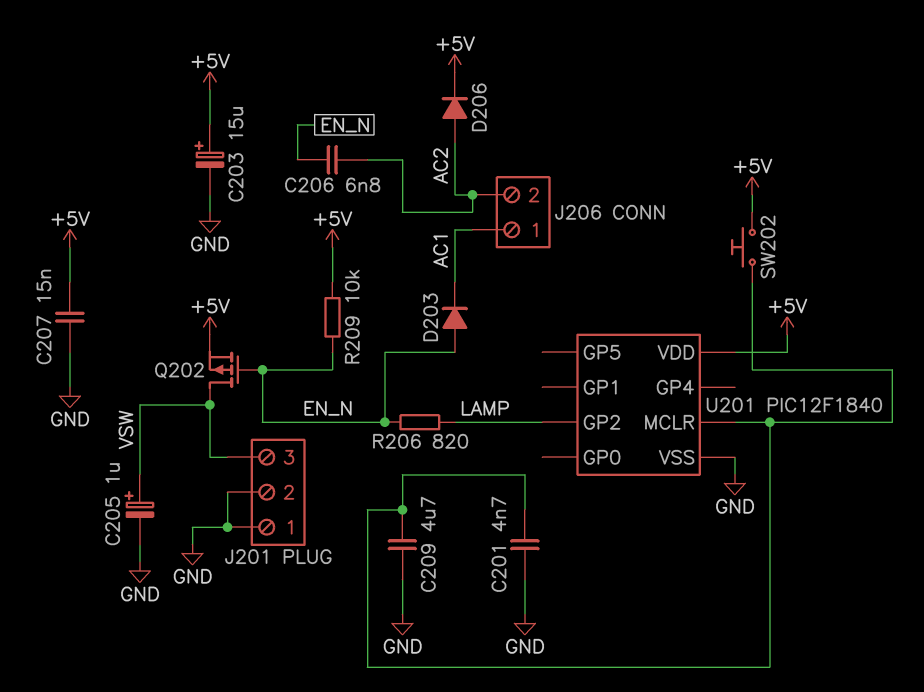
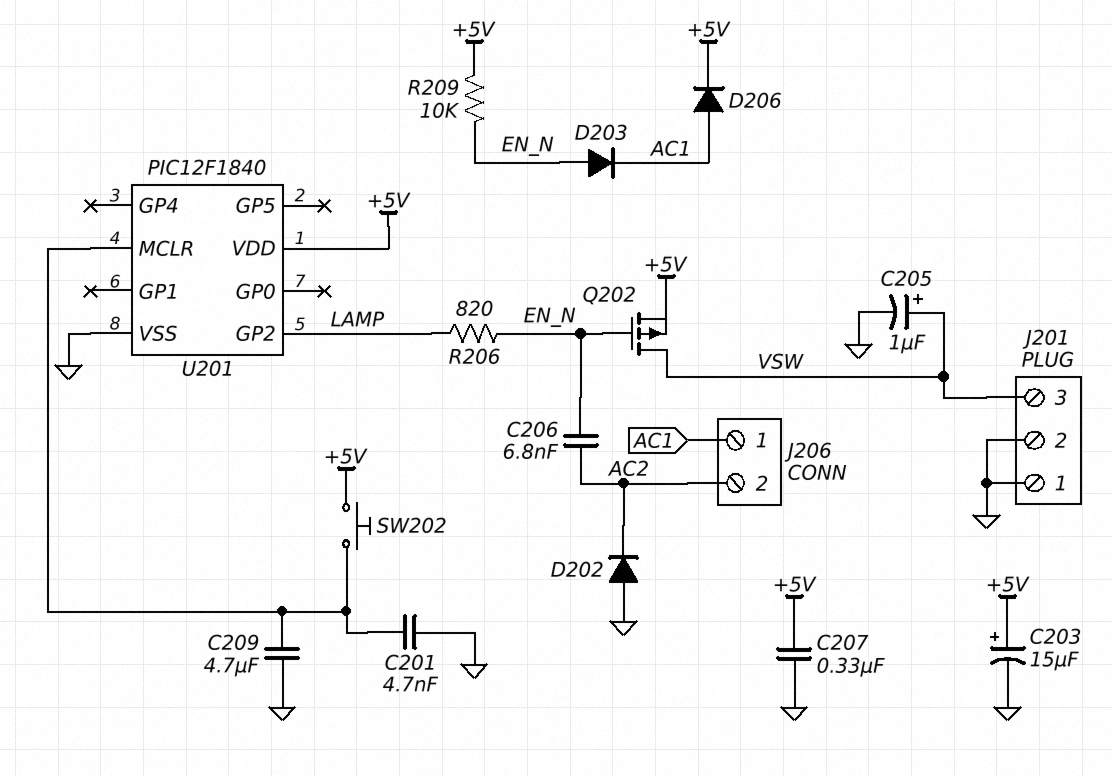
C207: 15nF (+5V, GND) -> 330nF (+5V, GND)
D202: none -> diode (A GND, K AC2)
D206: diode (A AC2, K +5V) -> diode (A AC1, K +5V)

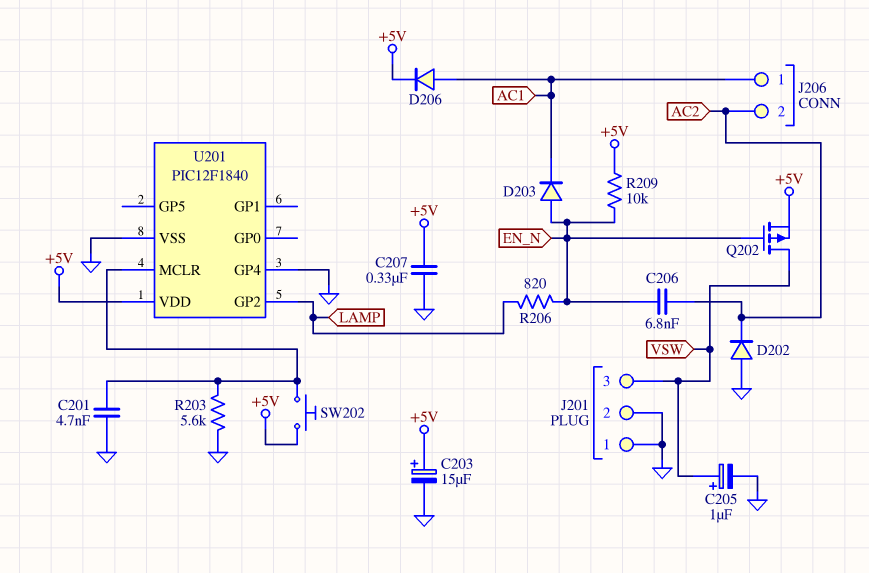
C209: 4.7uF (GND, U201/MCLR) -> none
R203: none -> 5.6k (GND, U201/MCLR)
U201 pin GP4: none -> GND

